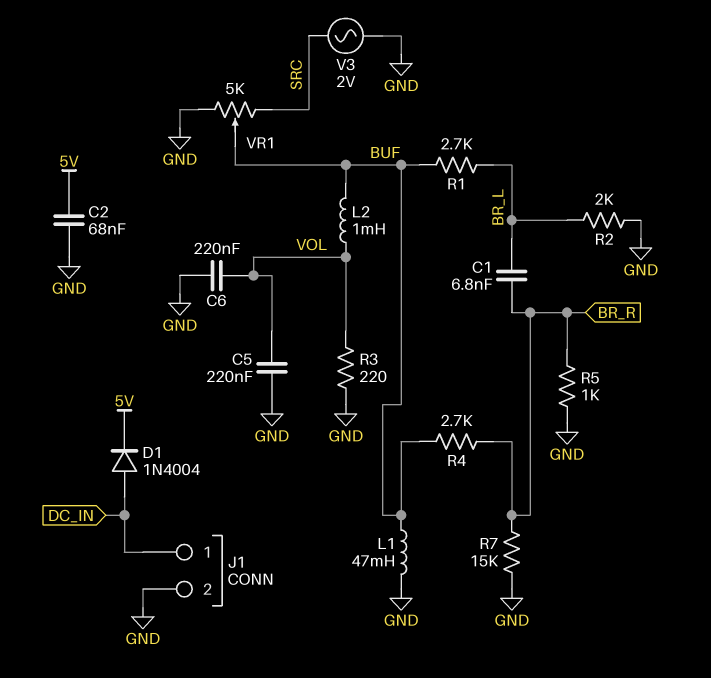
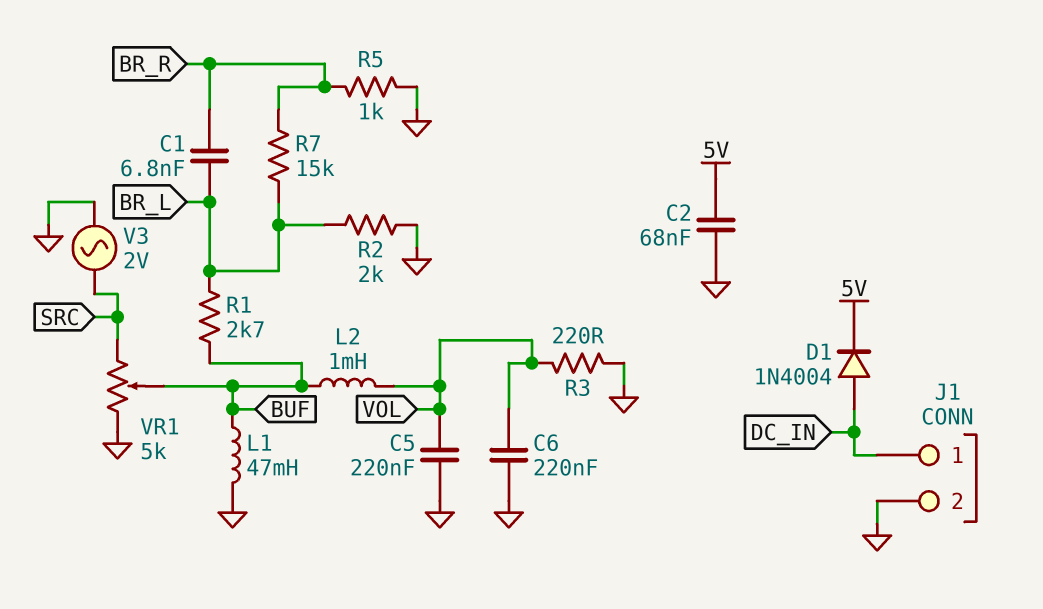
R4: 2.7k (BR_R, BUF) -> none
R7: 15k (BR_R, GND) -> 15k (BR_L, BR_R)

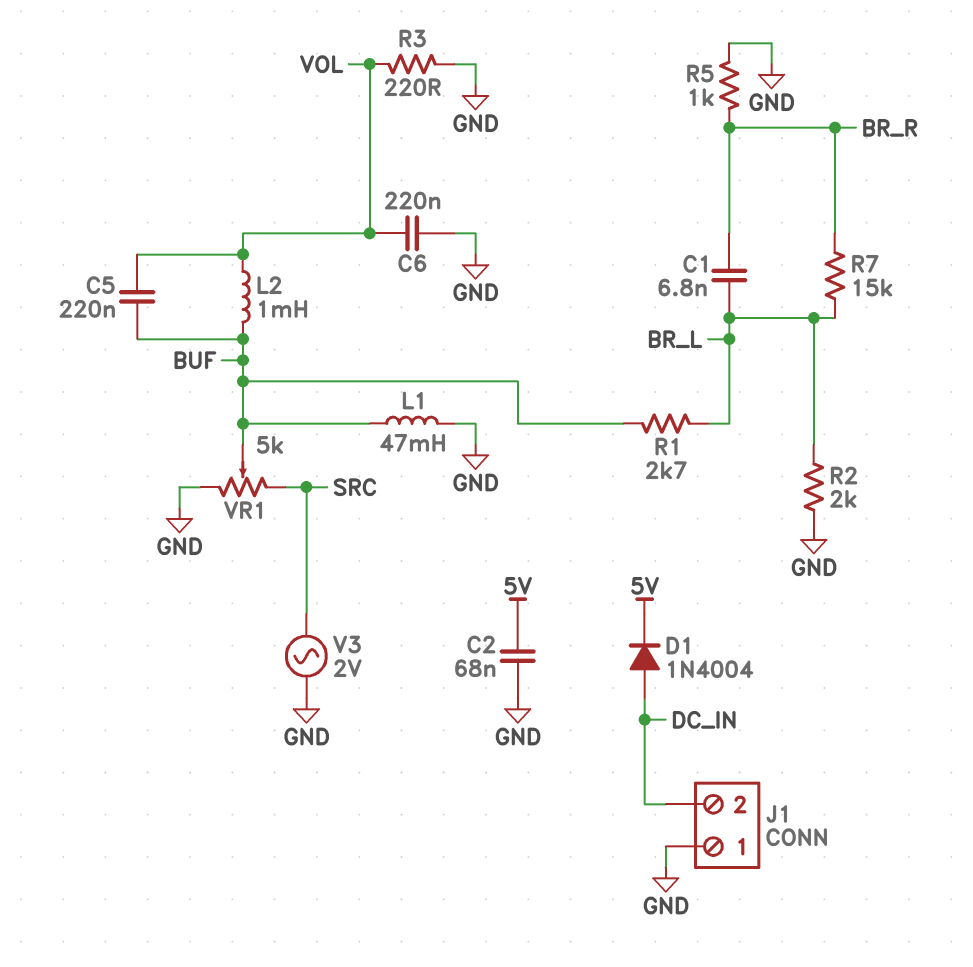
C5: 220nF (GND, VOL) -> 220nF (BUF, VOL)
J1 pin 1: DC_IN -> GND
J1 pin 2: GND -> DC_IN

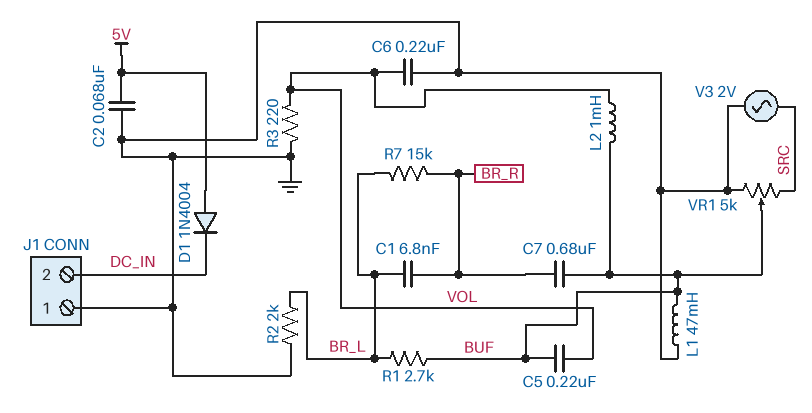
C7: none -> 680nF (BR_R, BUF)
D1: diode 1N4004 (A DC_IN, K 5V) -> diode 1N4004 (A 5V, K DC_IN)
R5: 1k (BR_R, GND) -> none

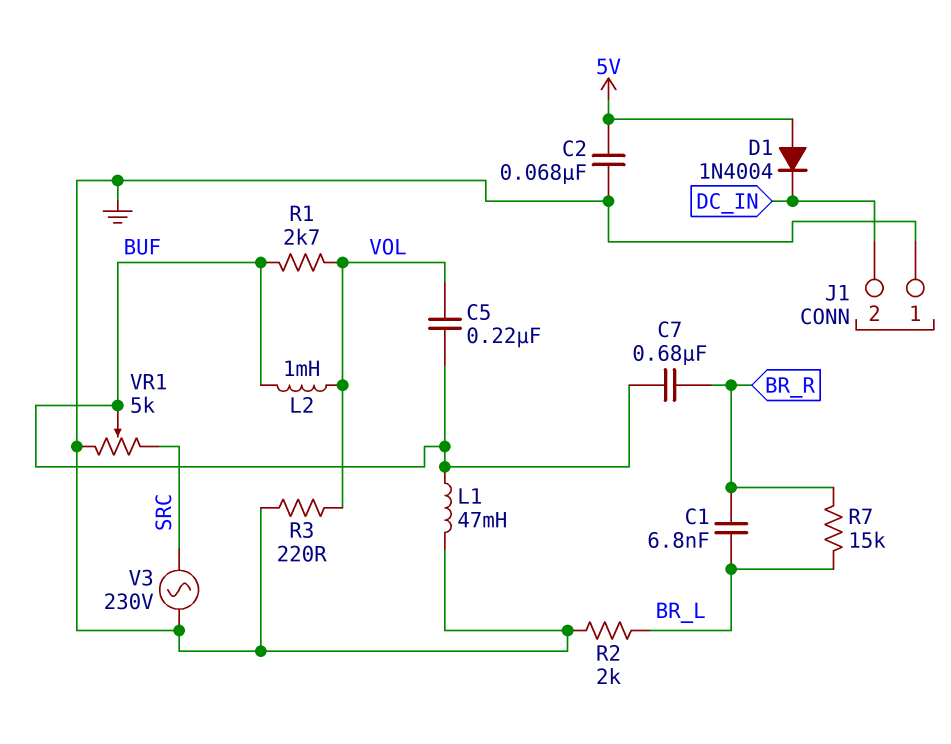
C6: 220nF (GND, VOL) -> none
R1: 2.7k (BR_L, BUF) -> 2.7k (BUF, VOL)
V3: AC 2V (GND, SRC) -> AC 230V (GND, SRC)

